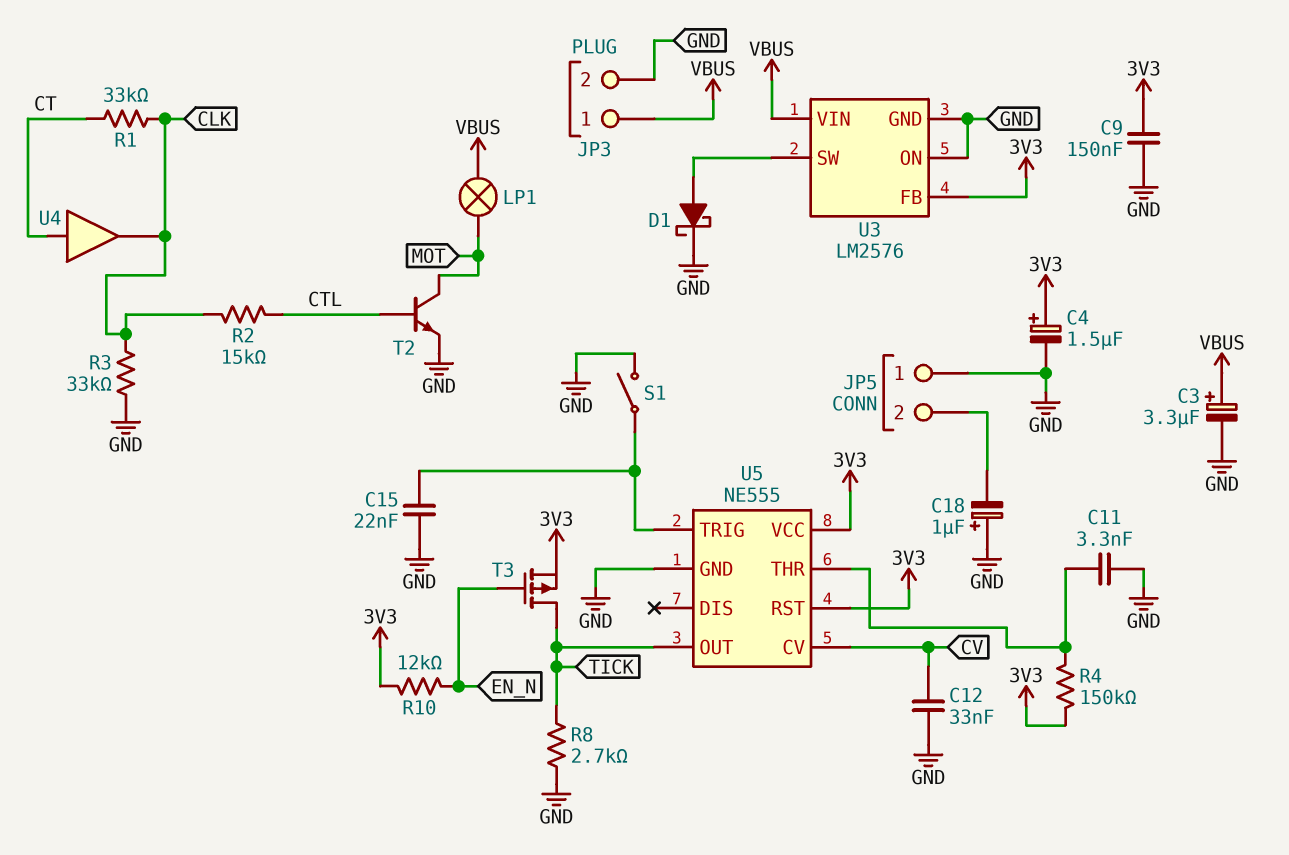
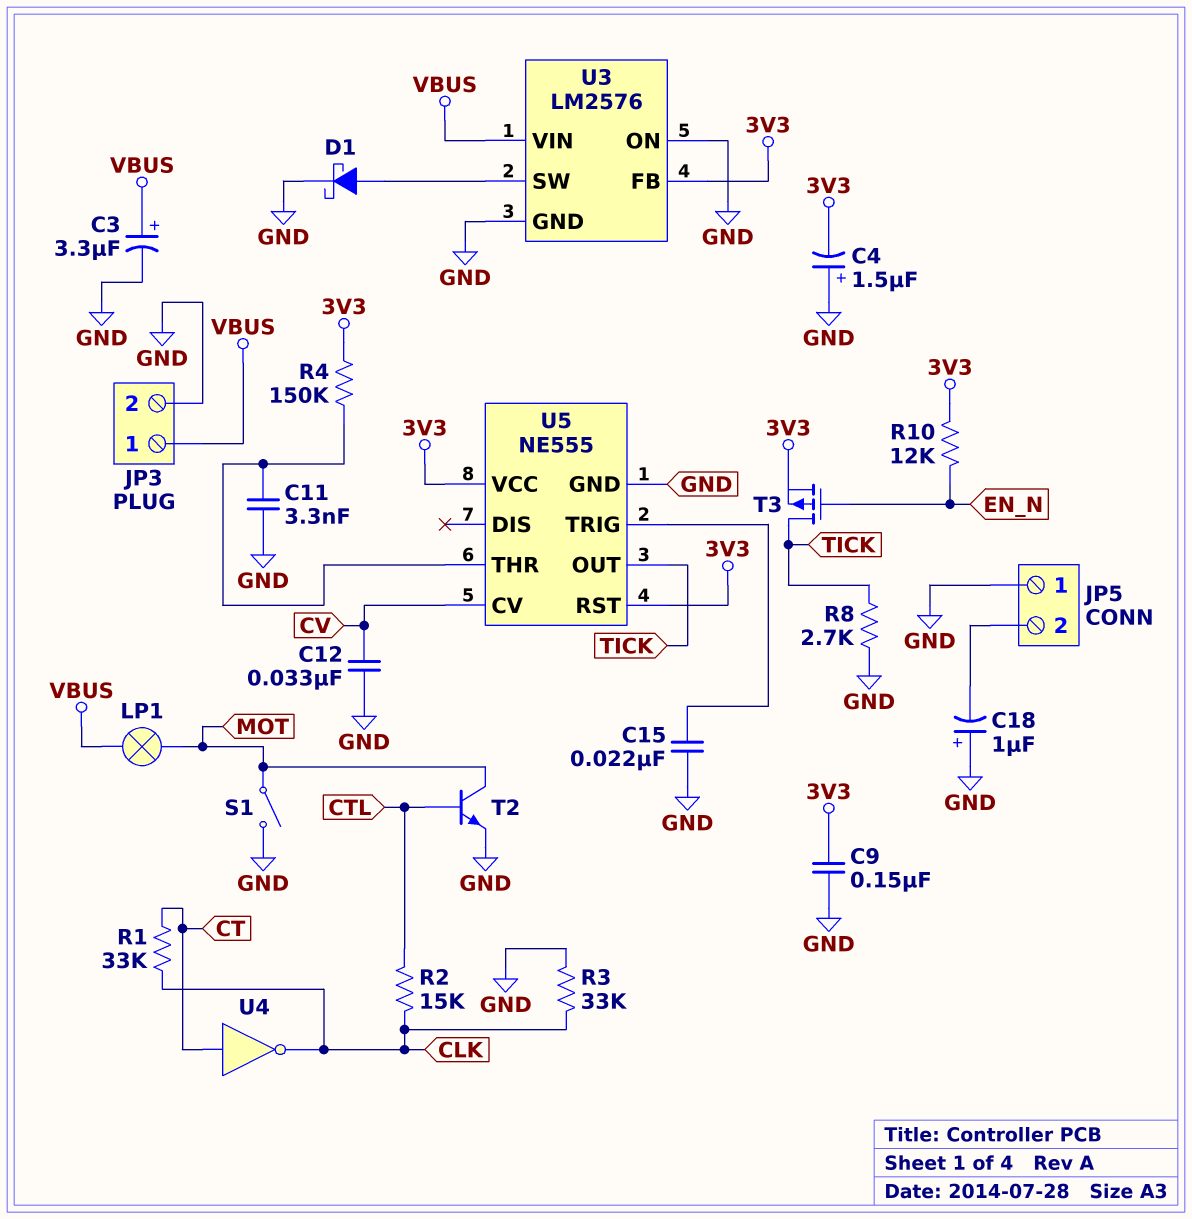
C4: 1.5uF (plus 3V3, minus GND) -> 1.5uF (plus GND, minus 3V3)
S1: switch (GND, U5/TRIG) -> switch (GND, MOT)
U4: buffer (in CT, out CLK) -> NOT (in CT, out CLK)

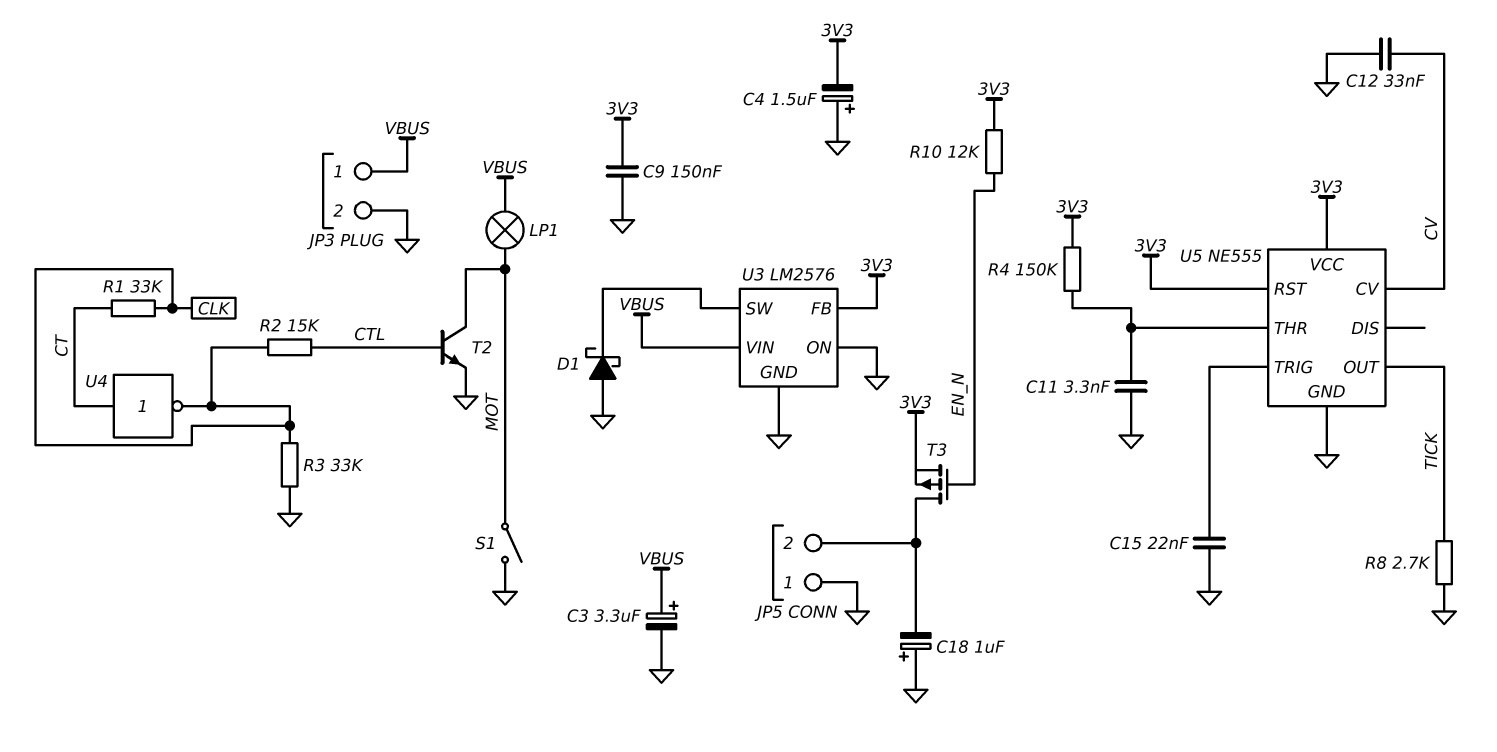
D1: schottky (A U3/SW, K GND) -> schottky (A GND, K U3/SW)
T3: PMOS (G EN_N, D TICK, S 3V3) -> PMOS (G EN_N, D JP5/2, S 3V3)

